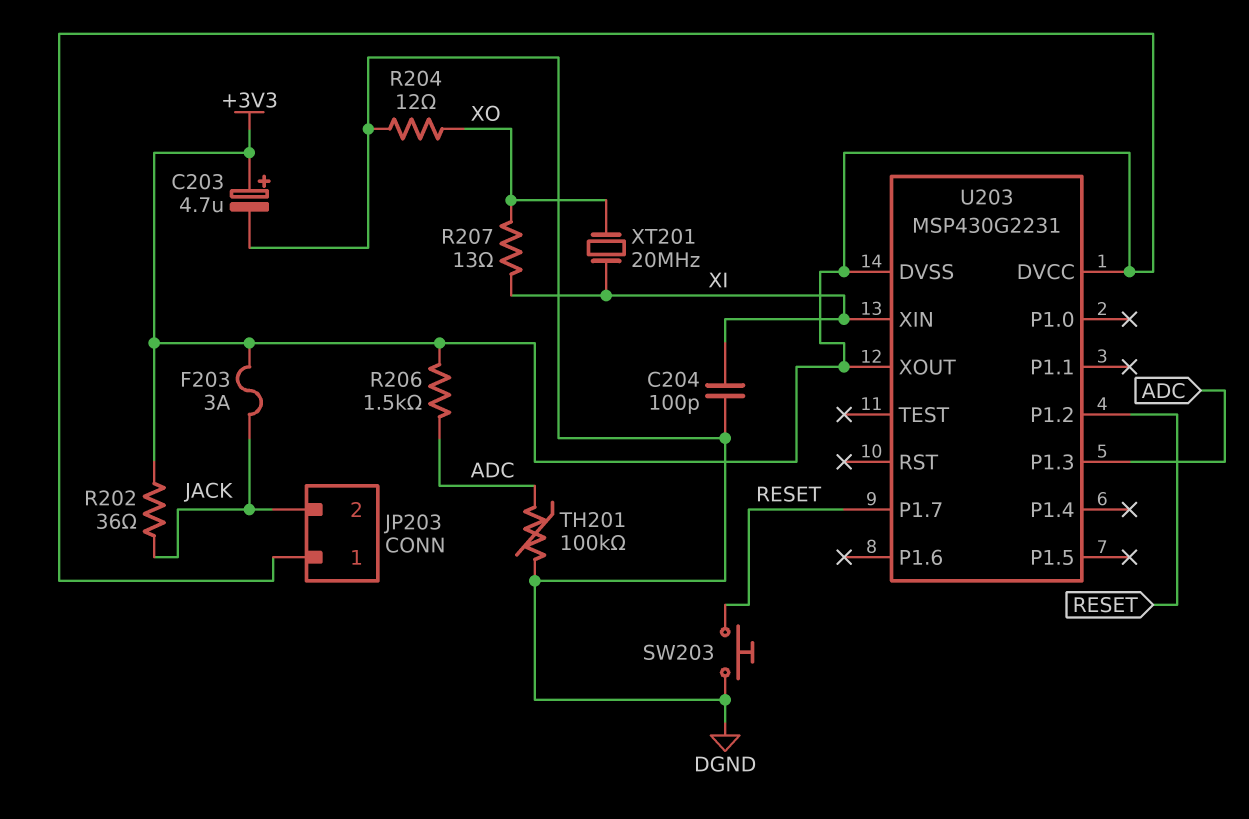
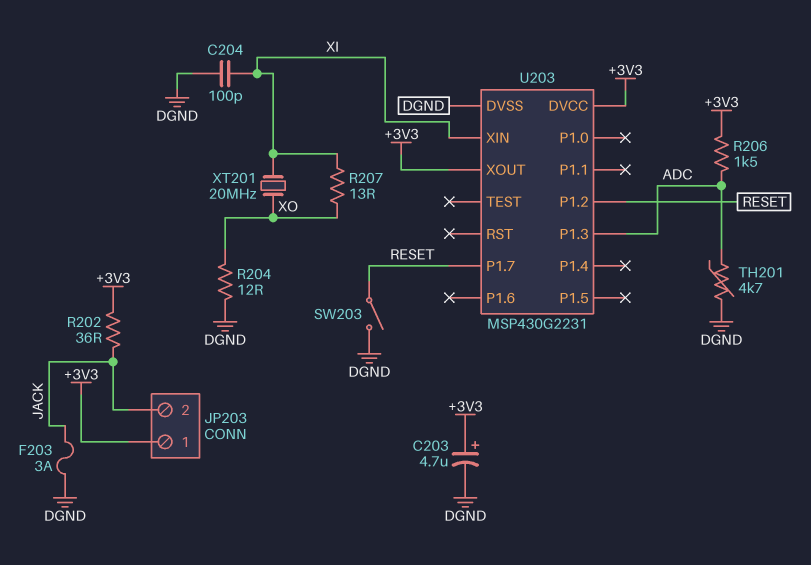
F203: 3A (+3V3, JACK) -> 3A (DGND, JACK)
SW203: button (DGND, RESET) -> switch (DGND, RESET)
TH201: 100k (ADC, DGND) -> 4.7k (ADC, DGND)
U203 pin DVSS: +3V3 -> DGND

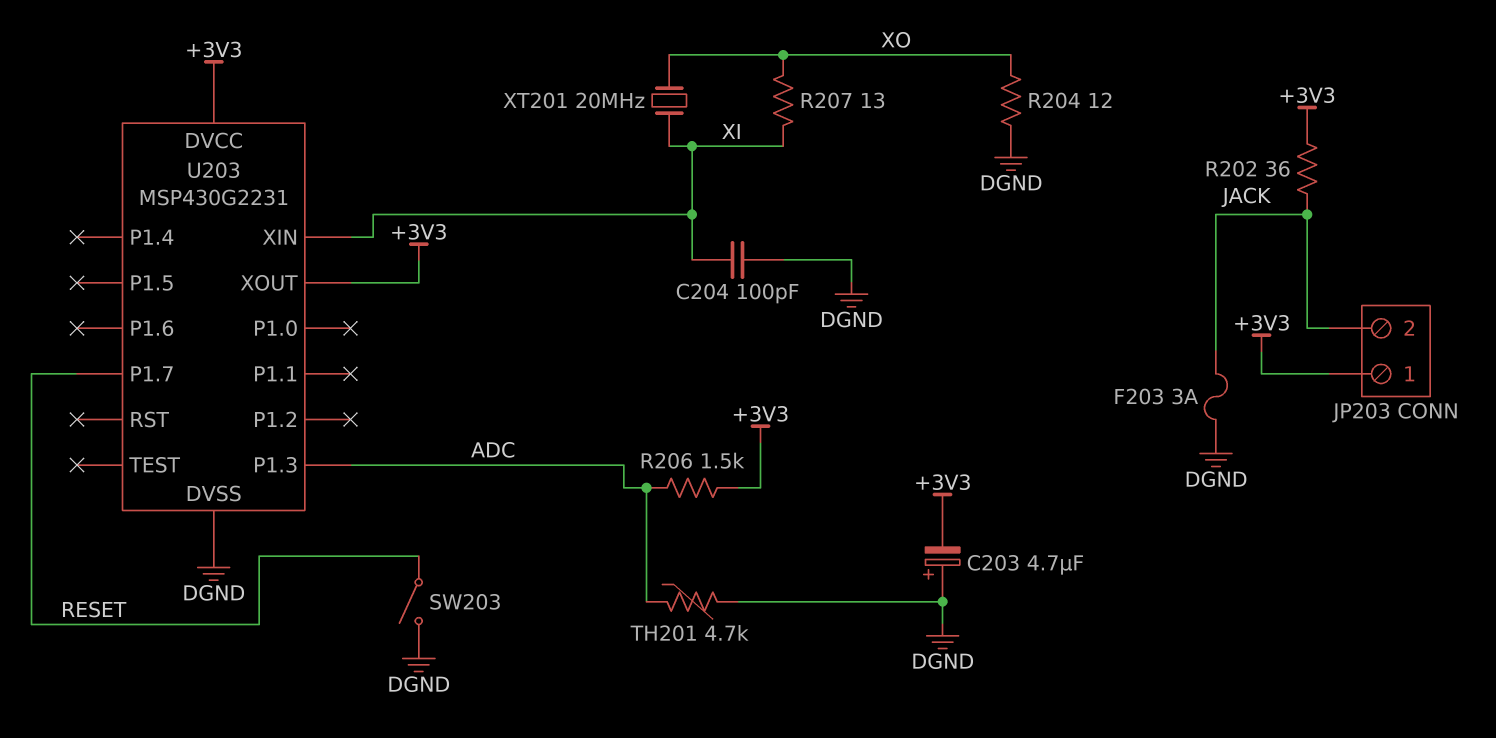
C203: 4.7uF (plus +3V3, minus DGND) -> 4.7uF (plus DGND, minus +3V3)
U203 pin P1.2: RESET -> none

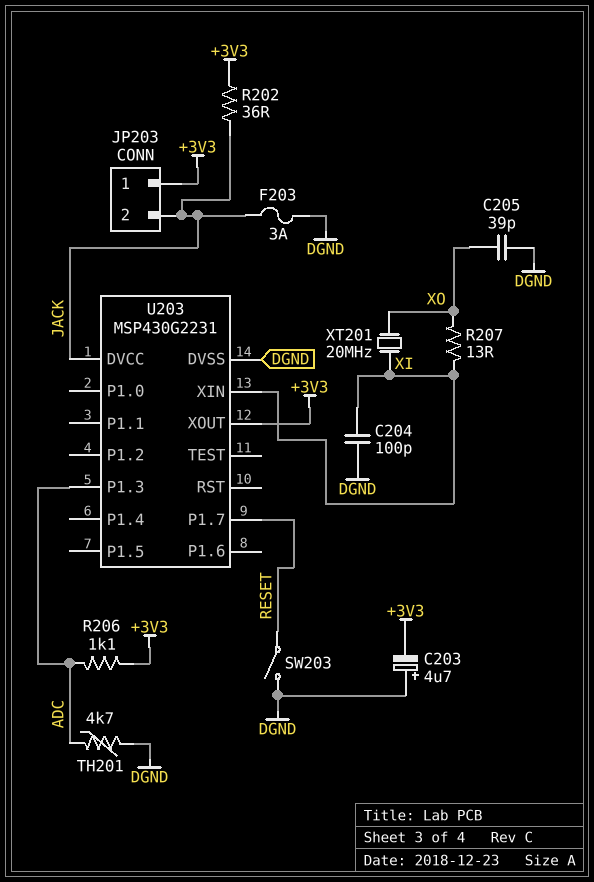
C205: none -> 39pF (DGND, XO)
R204: 12 (DGND, XO) -> none
R206: 1.5k (+3V3, ADC) -> 1.1k (+3V3, ADC)
U203 pin DVCC: +3V3 -> JACK

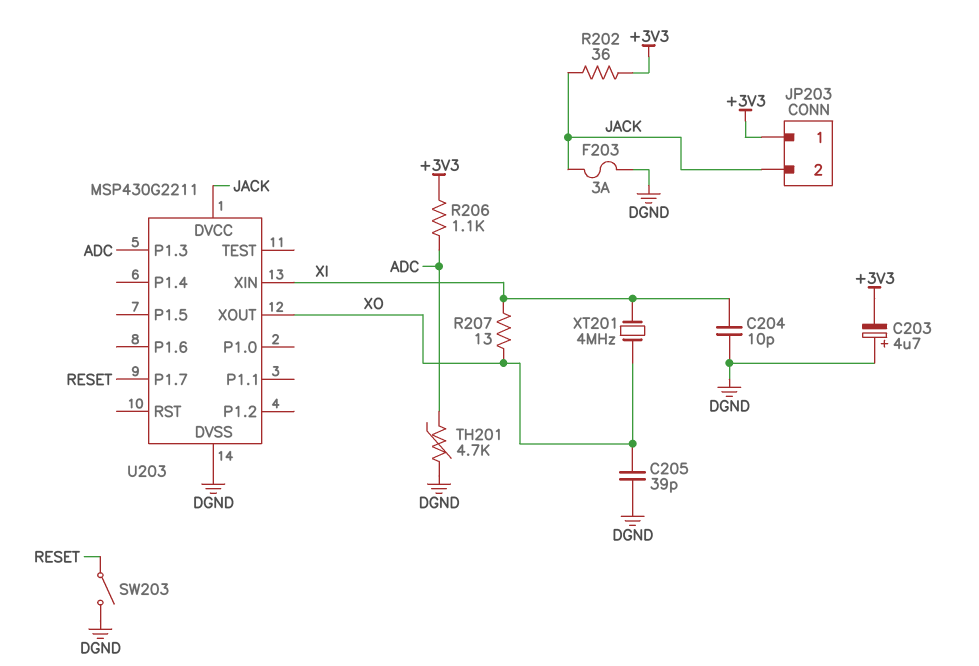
C204: 100pF (DGND, XI) -> 10pF (DGND, XI)
U203: MSP430G2231 -> MSP430G2211
U203 pin XOUT: +3V3 -> XO
XT201: 20MHz (XI, XO) -> 4MHz (XI, XO)

